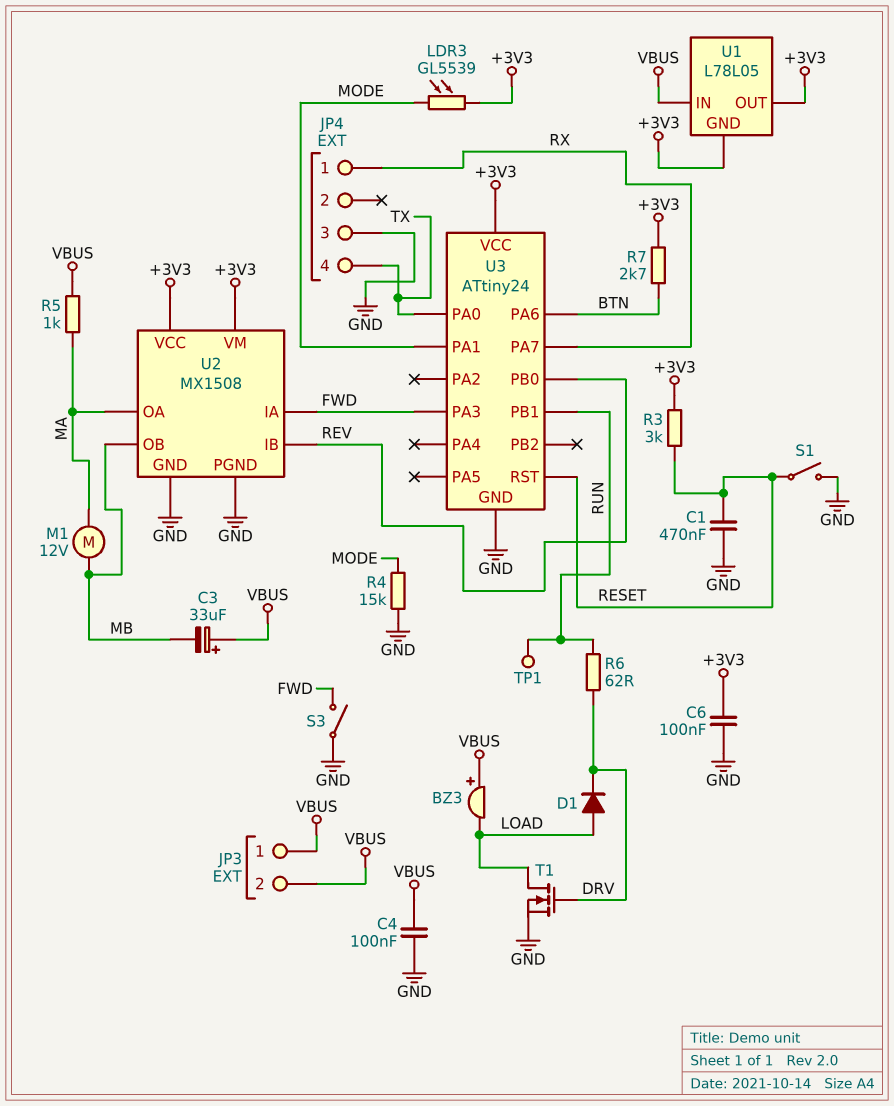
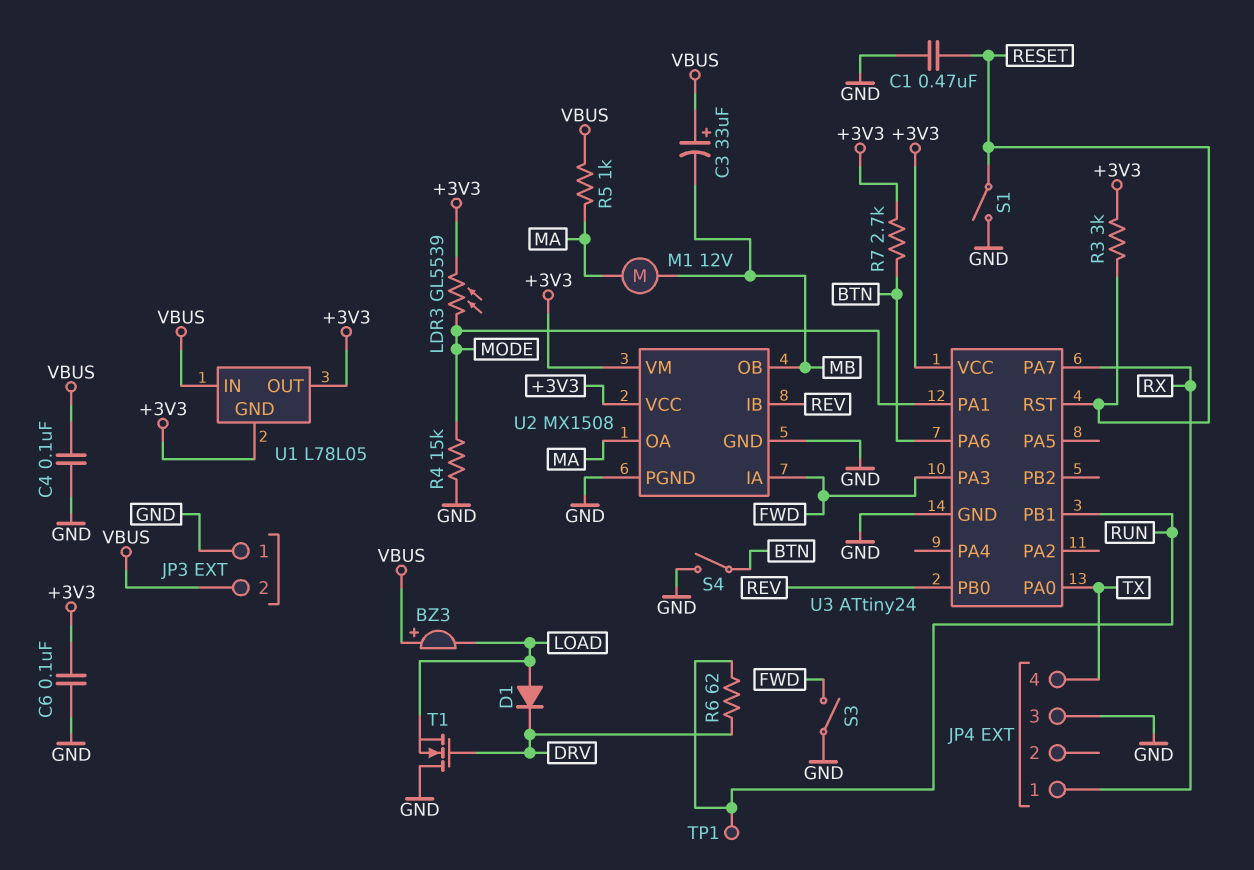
JP3 pin 1: VBUS -> GND
S4: none -> switch (BTN, GND)
T1: NMOS (G DRV, D LOAD, S GND) -> NMOS (G DRV, D GND, S LOAD)

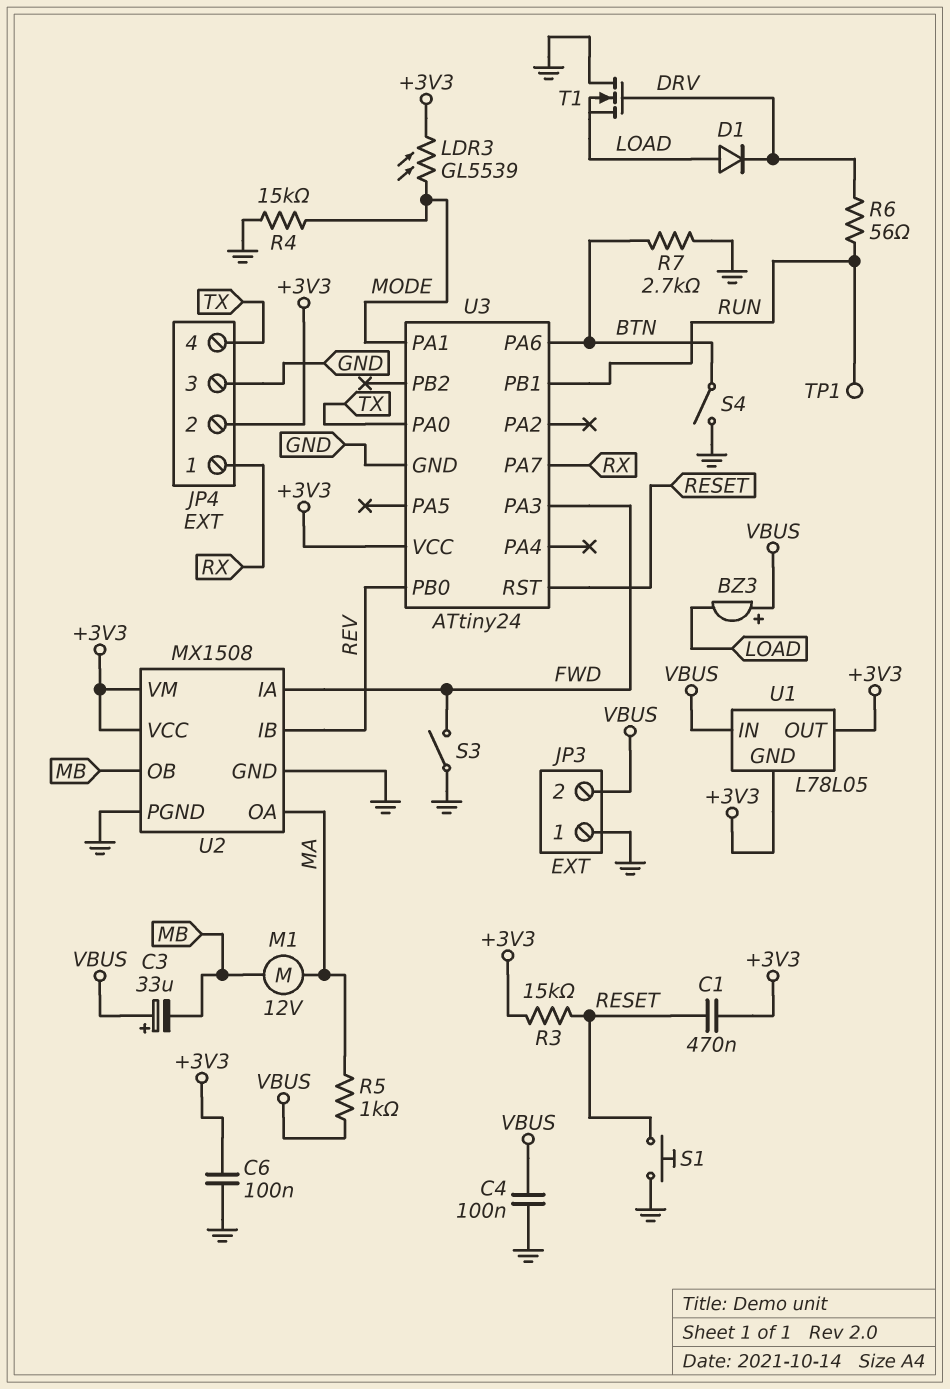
C1: 470nF (GND, RESET) -> 470nF (+3V3, RESET)
JP4 pin 2: none -> +3V3
R3: 3k (+3V3, RESET) -> 15k (+3V3, RESET)
R6: 62 (DRV, RUN) -> 56 (DRV, RUN)
R7: 2.7k (+3V3, BTN) -> 2.7k (BTN, GND)
S1: switch (GND, RESET) -> button (GND, RESET)

